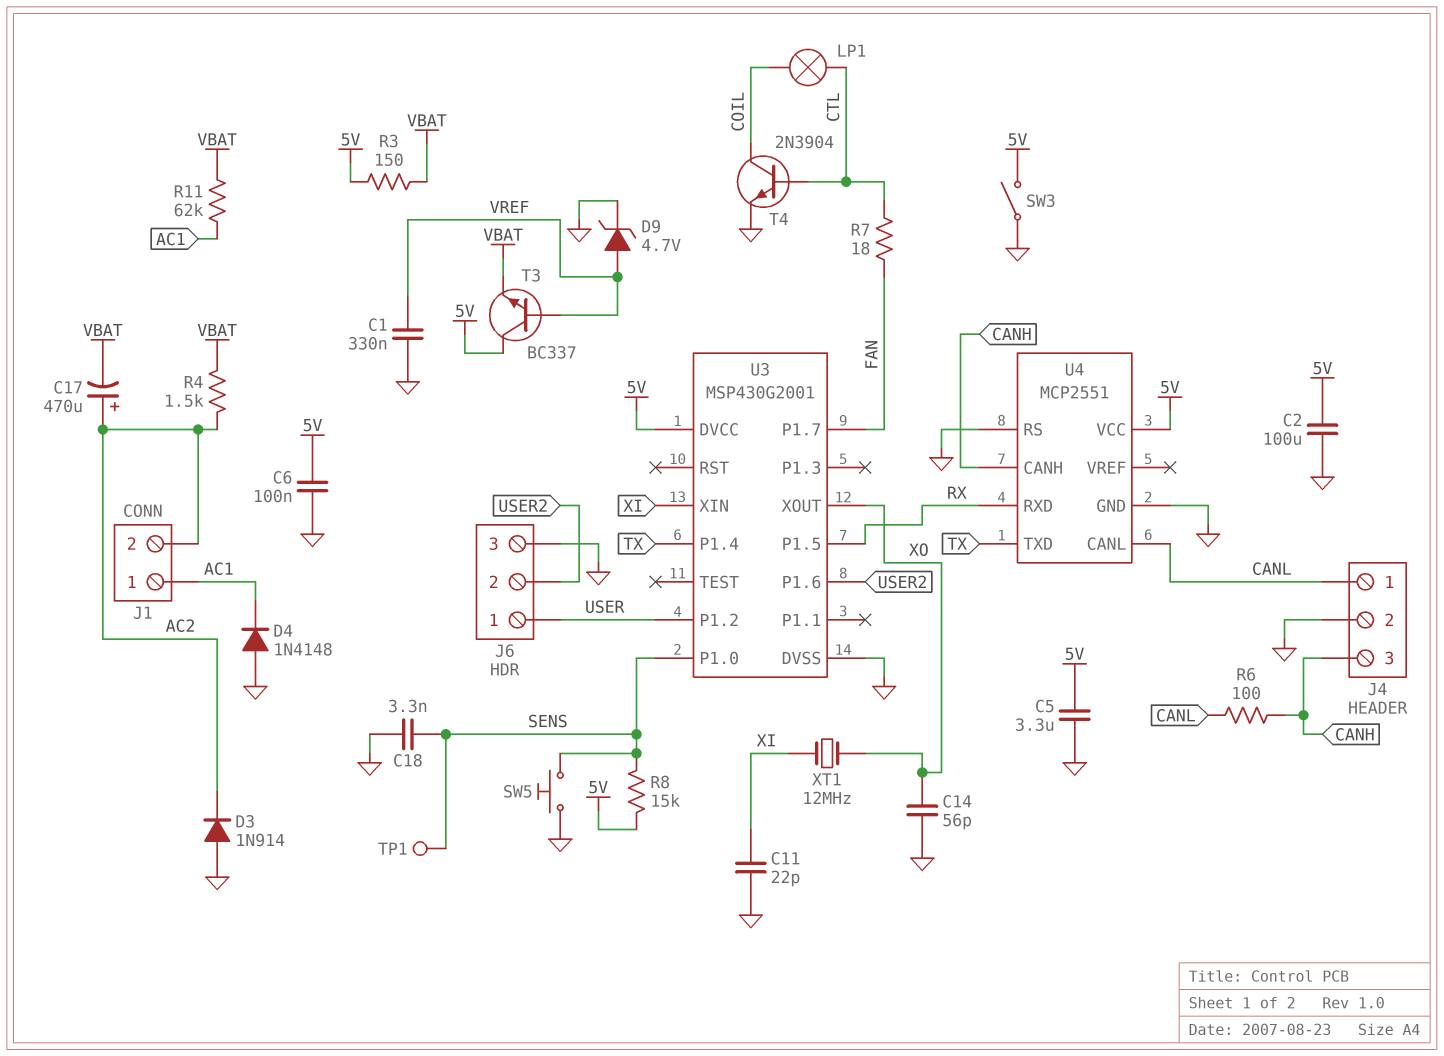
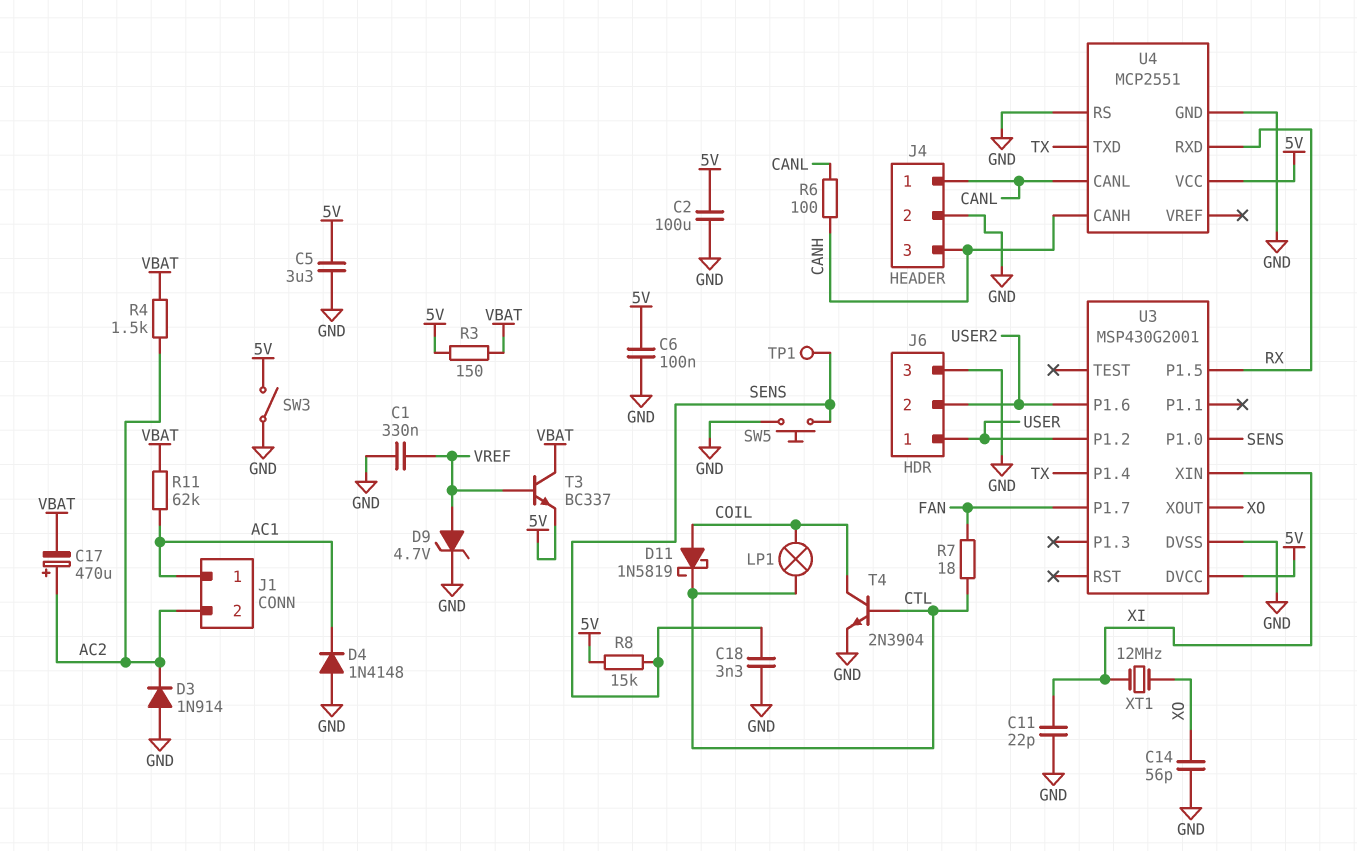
D11: none -> schottky 1N5819 (A COIL, K CTL)
T3: NPN BC337 (B VREF, C 5V, E VBAT) -> NPN BC337 (B VREF, C VBAT, E 5V)

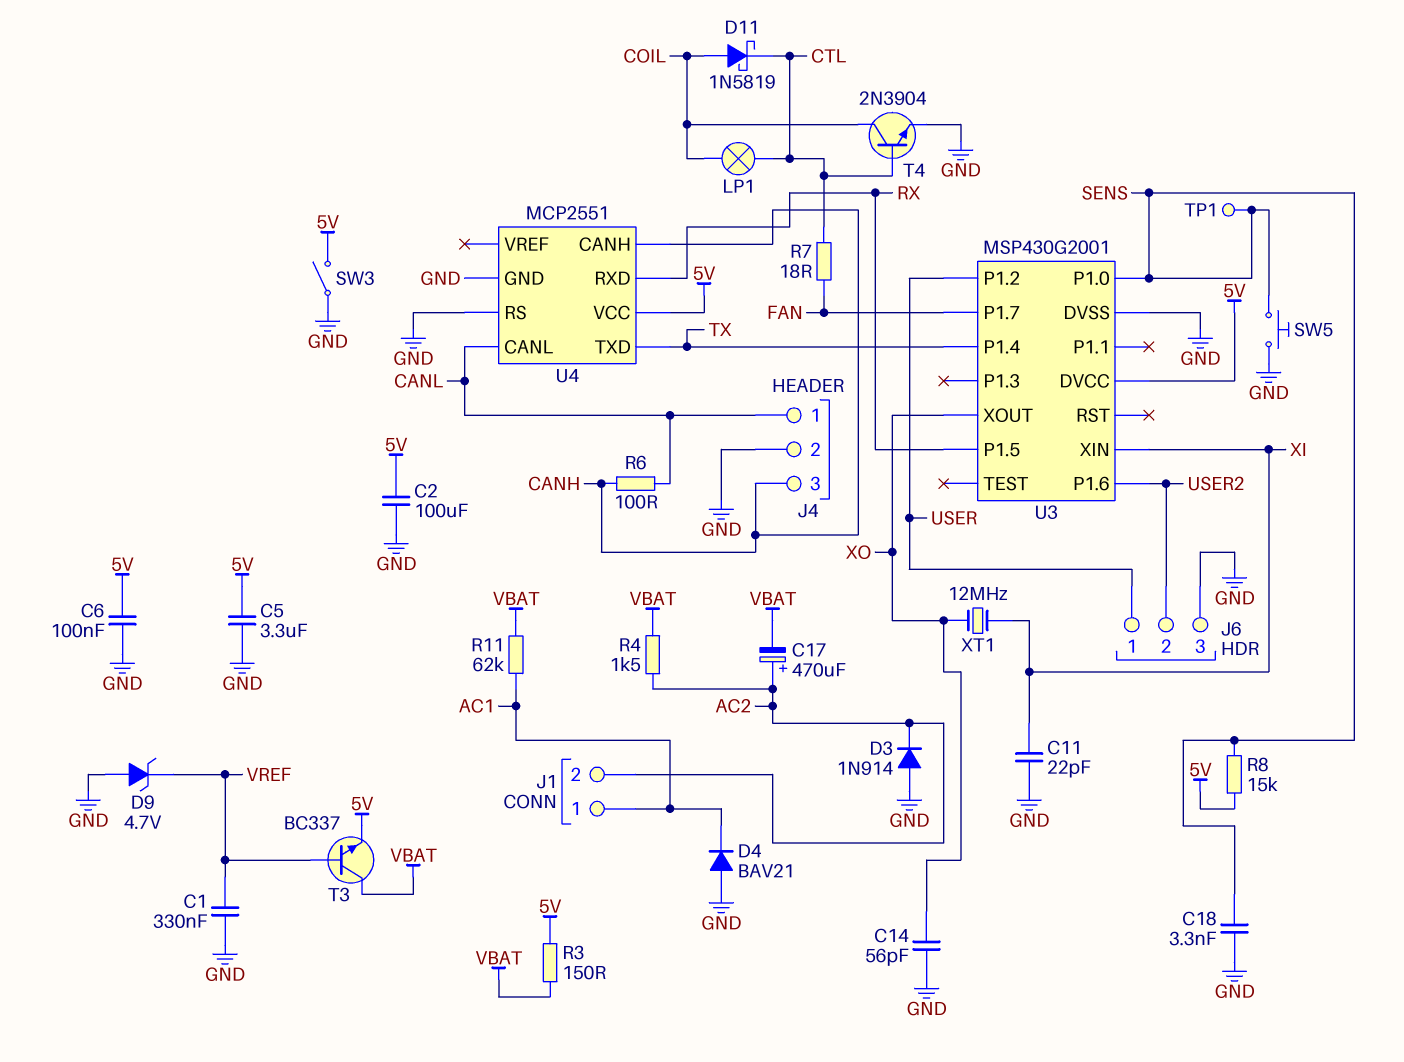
D4: diode 1N4148 (A GND, K AC1) -> diode BAV21 (A GND, K AC1)
D9: zener 4.7V (A VREF, K GND) -> zener 4.7V (A GND, K VREF)

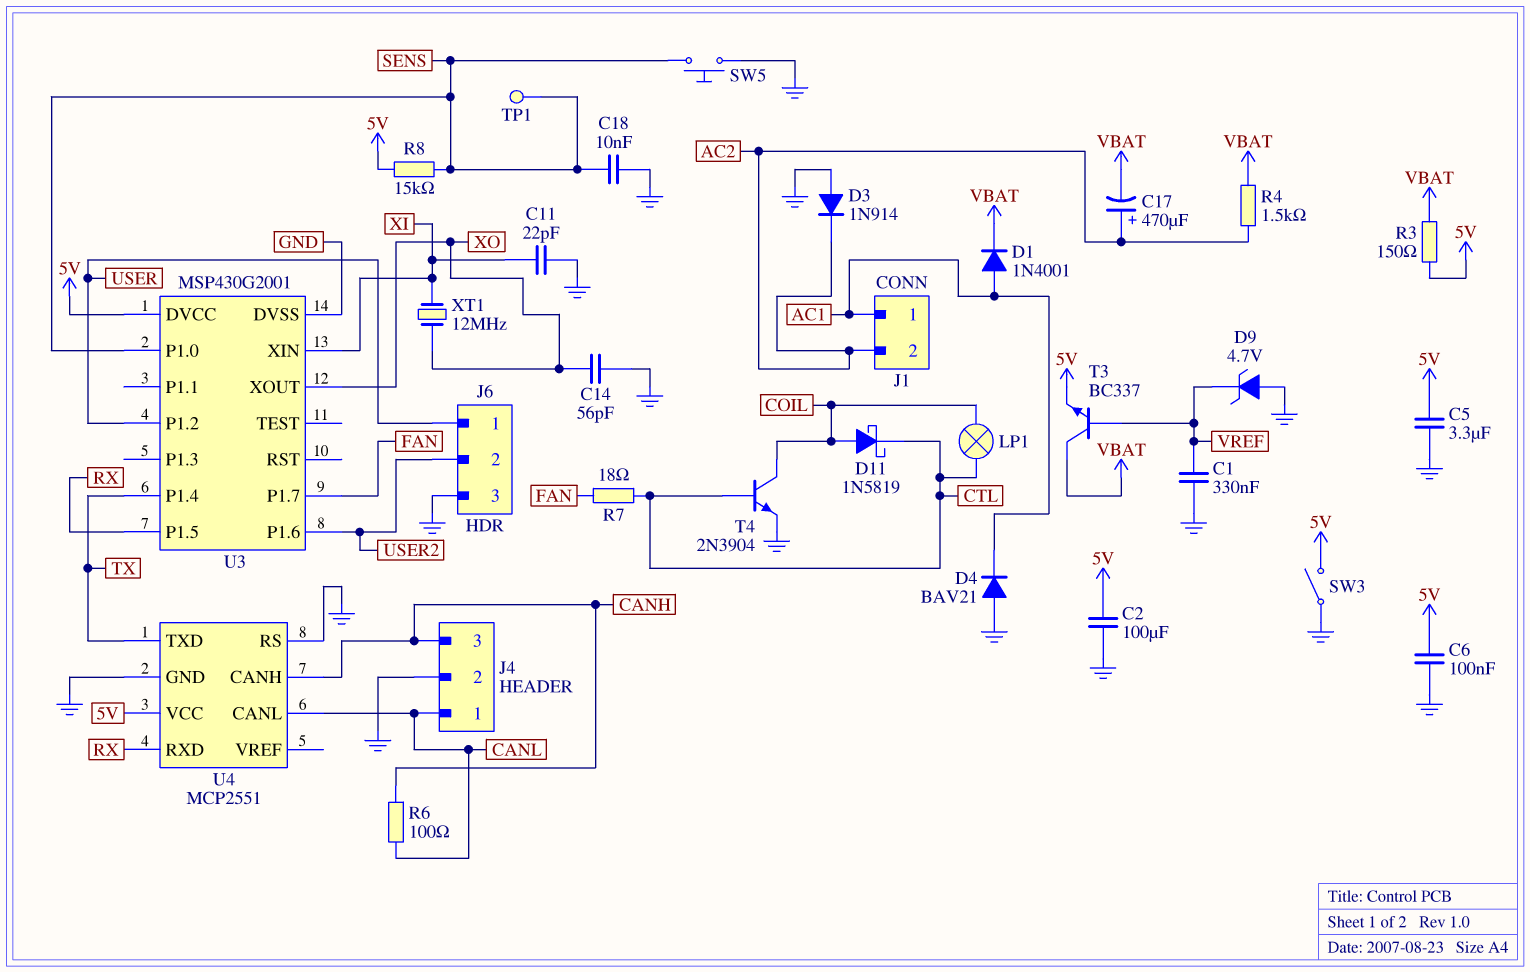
C18: 3.3nF (GND, SENS) -> 10nF (GND, SENS)
D1: none -> diode 1N4001 (A AC1, K VBAT)
R11: 62k (AC1, VBAT) -> none

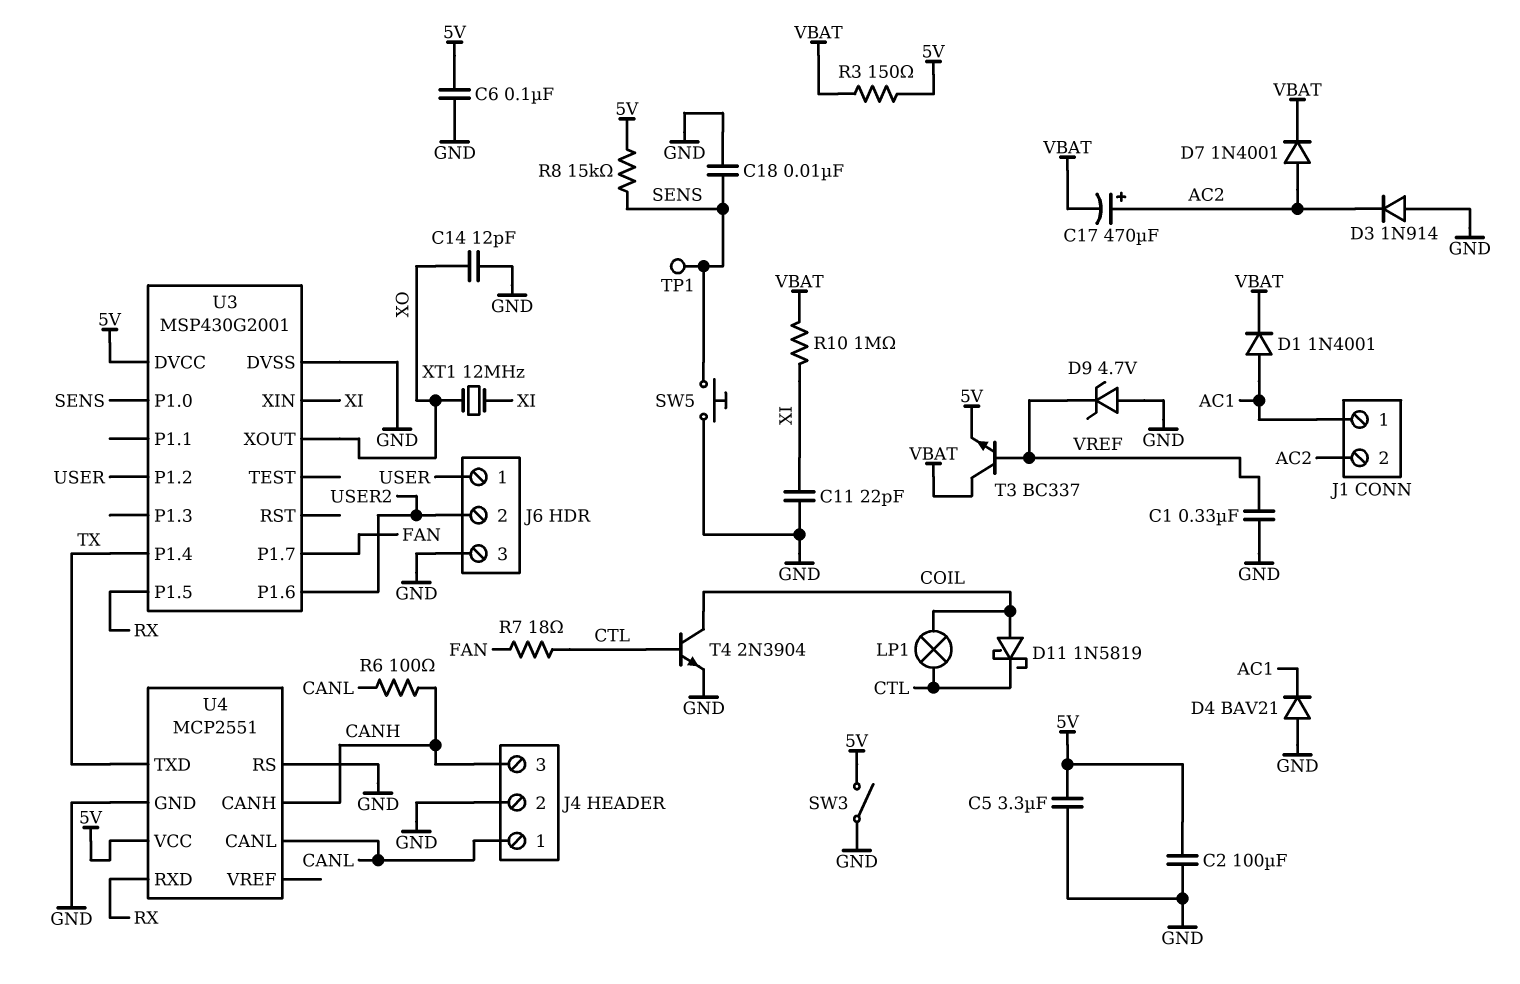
C14: 56pF (GND, XO) -> 12pF (GND, XO)
D7: none -> diode 1N4001 (A AC2, K VBAT)
R4: 1.5k (AC2, VBAT) -> none
R10: none -> 1M (VBAT, XI)

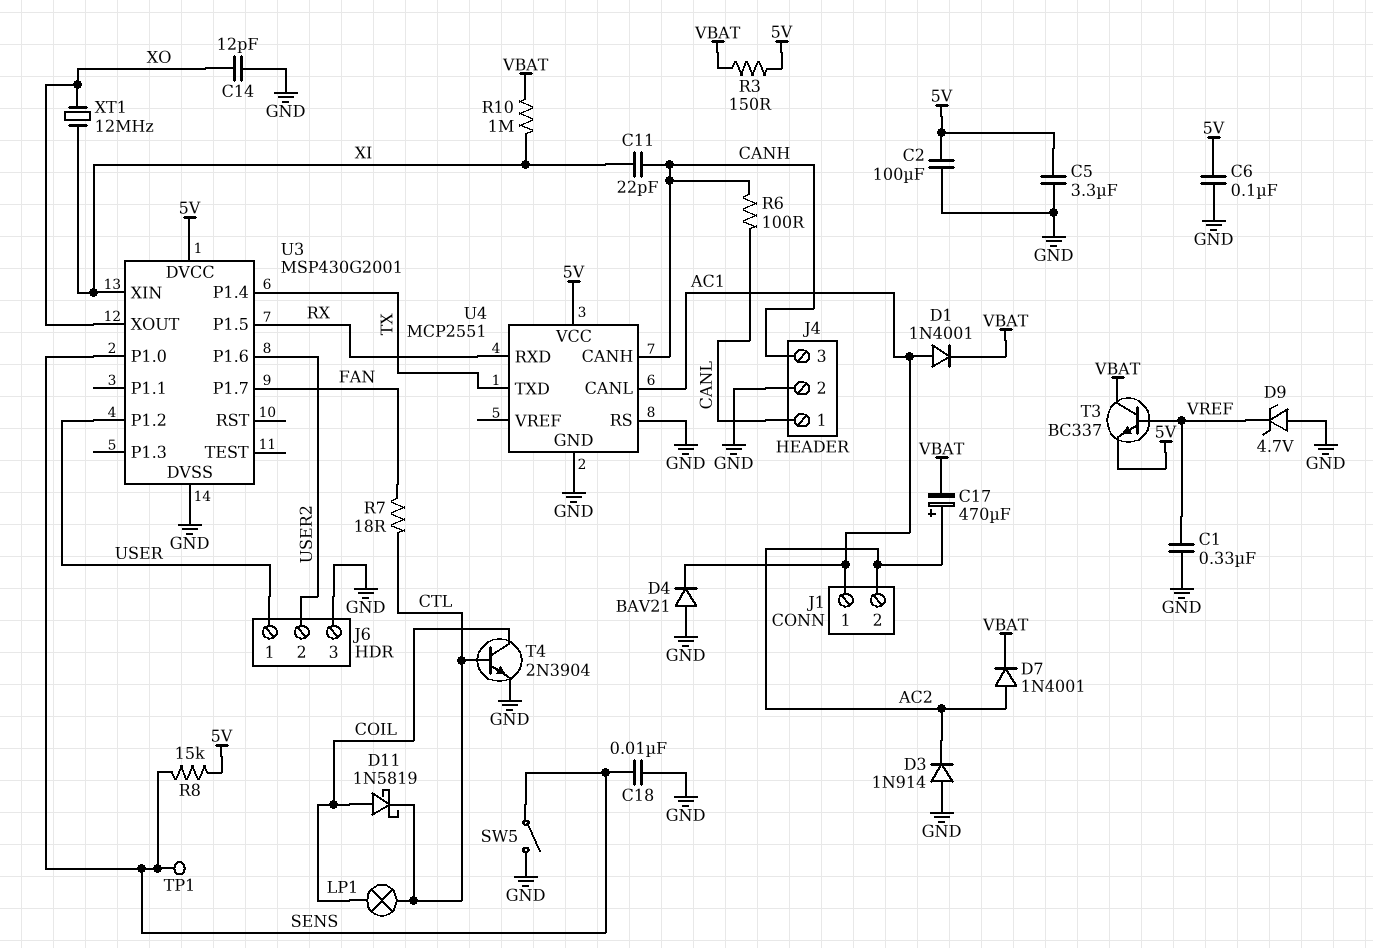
C11: 22pF (GND, XI) -> 22pF (CANH, XI)
SW3: switch (5V, GND) -> none
SW5: button (GND, SENS) -> switch (GND, SENS)
U4 pin CANL: CANL -> AC1

